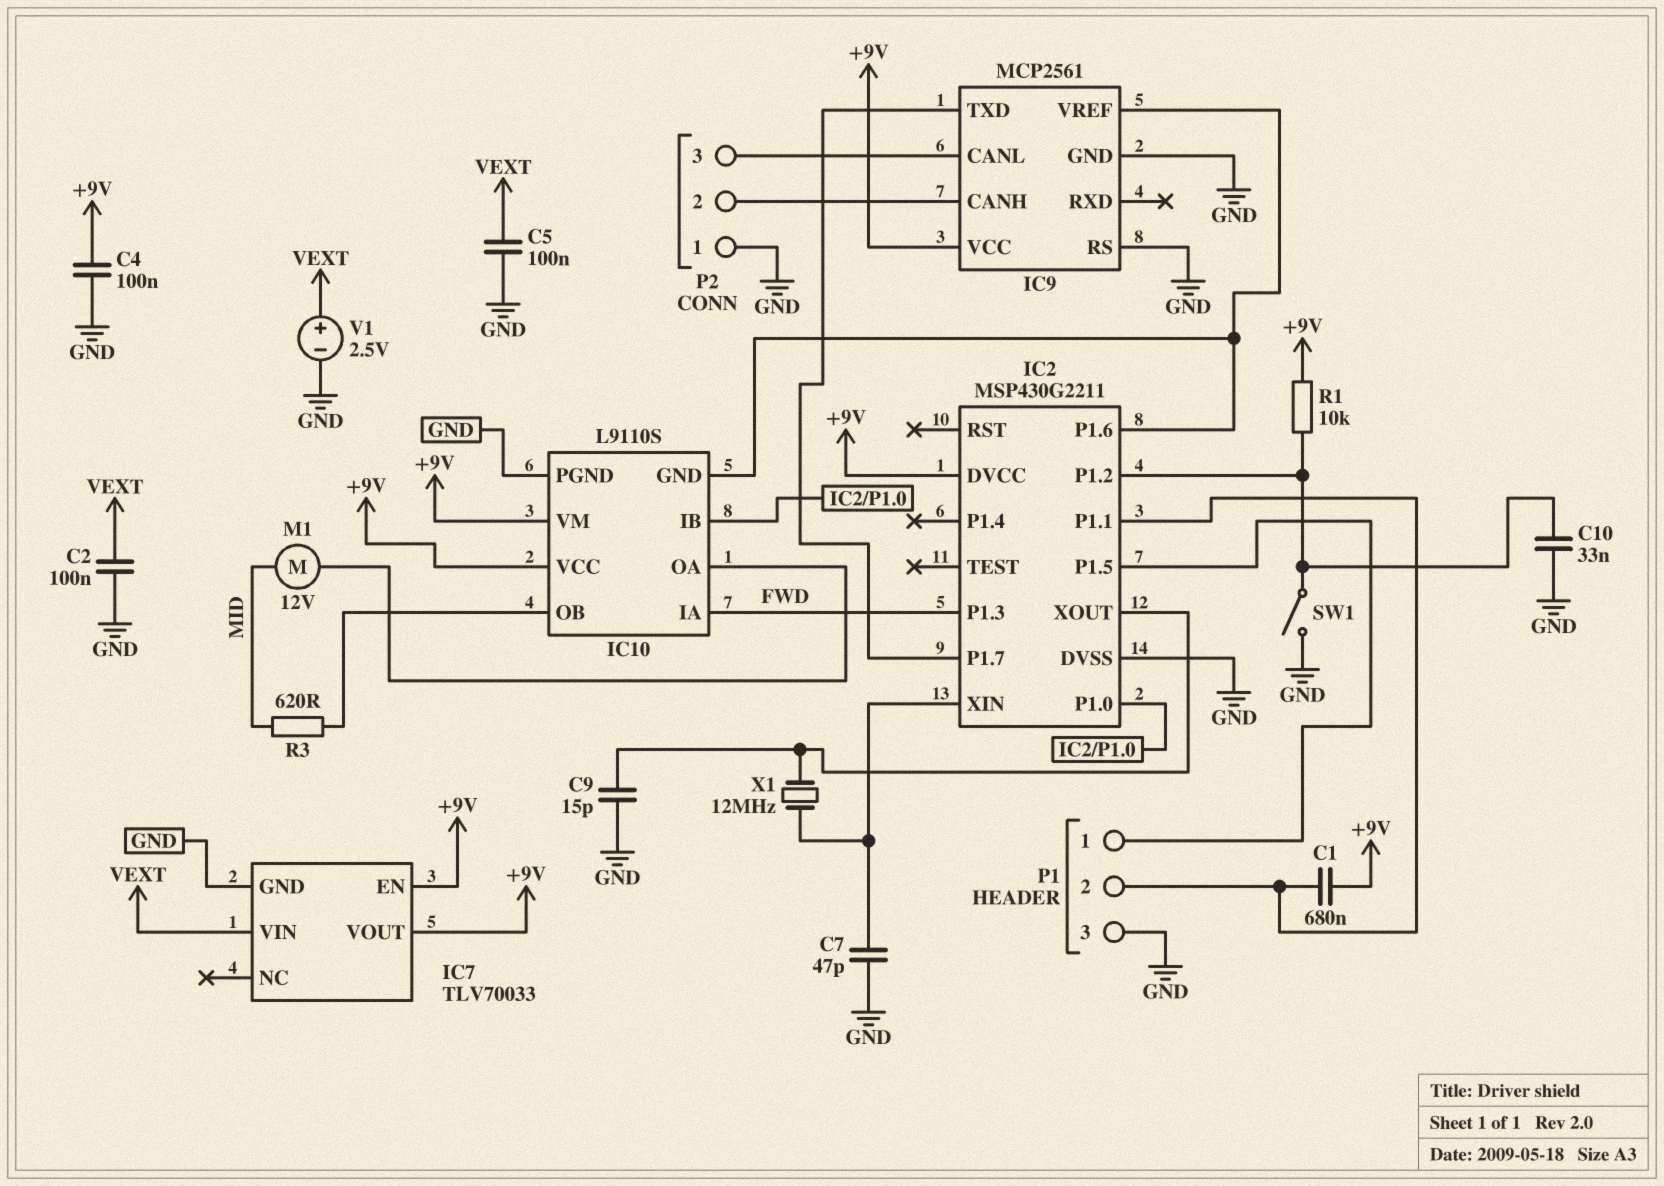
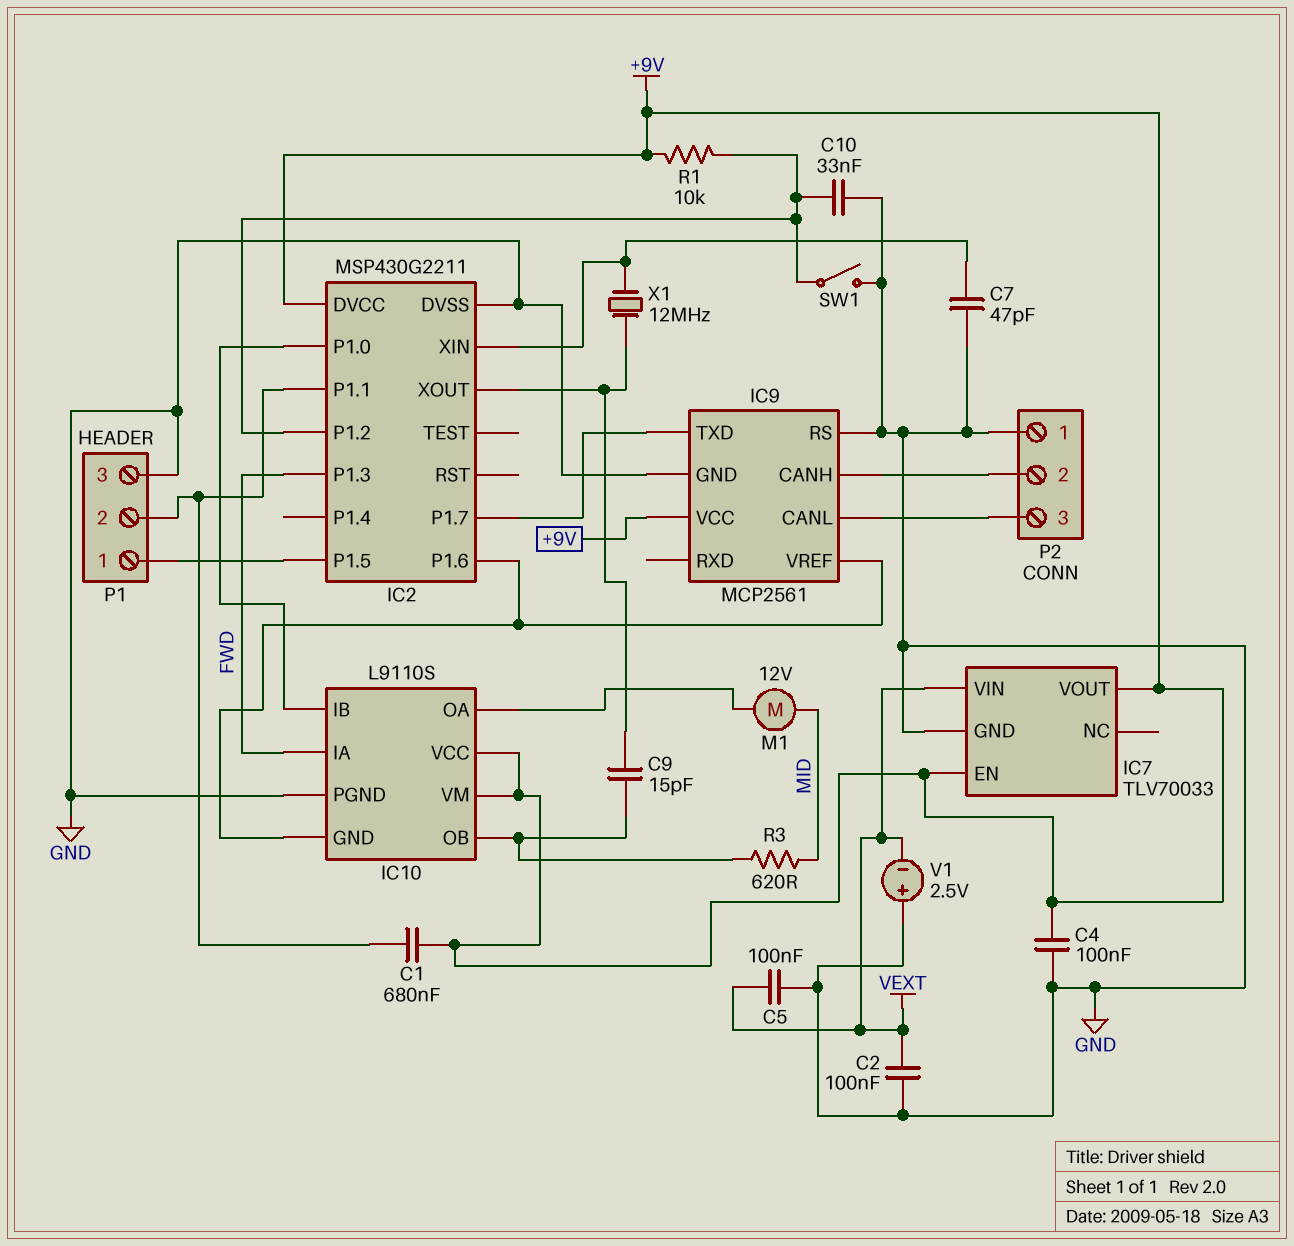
C9: 15pF (GND, IC2/XOUT) -> 15pF (IC2/XOUT, IC10/OB)
V1: 2.5V (plus VEXT, minus GND) -> 2.5V (plus GND, minus VEXT)

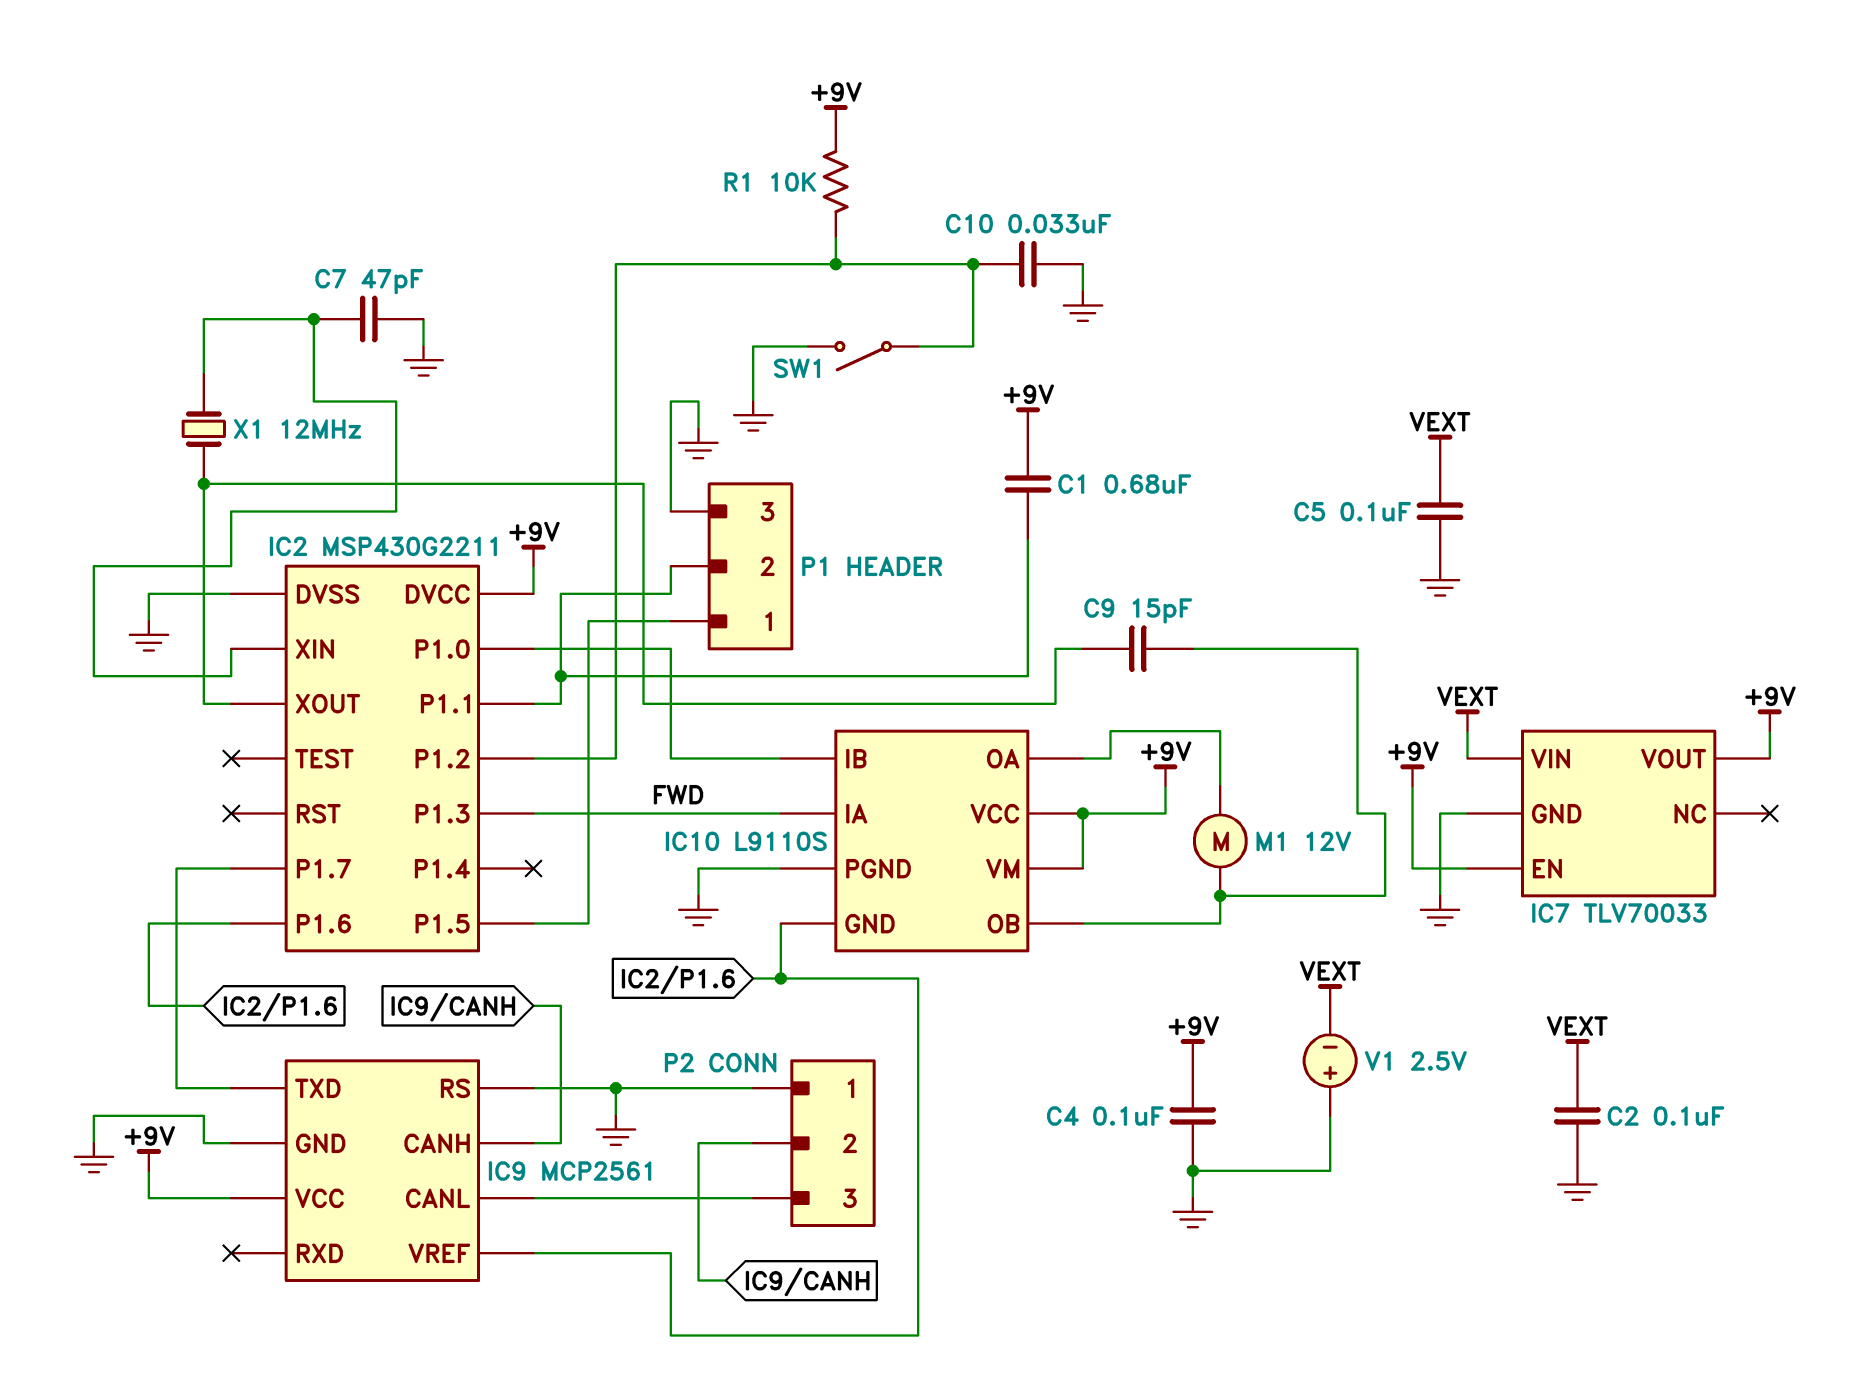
M1: motor 12V (IC10/OA, MID) -> motor 12V (IC10/OA, IC10/OB)
R3: 620 (IC10/OB, MID) -> none

